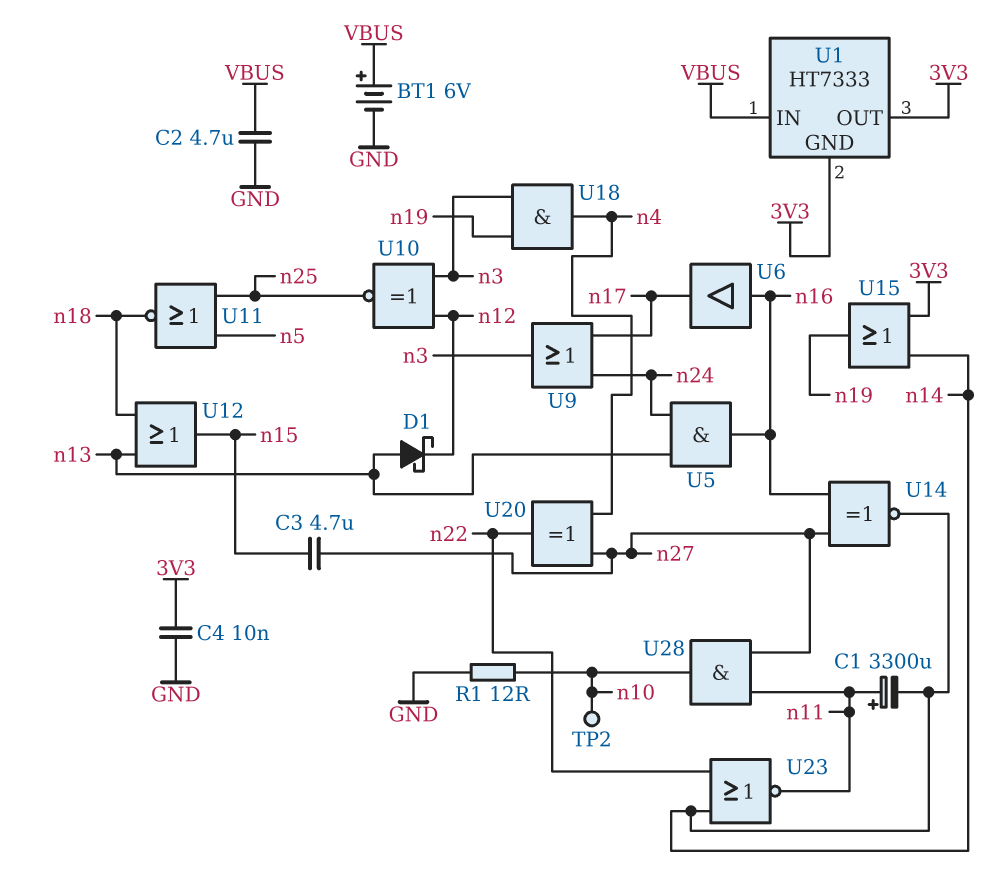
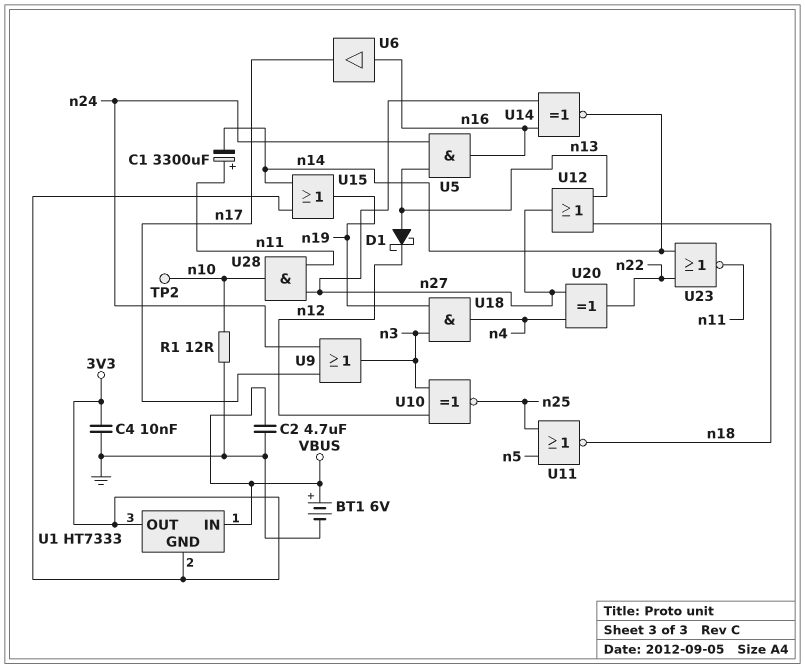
C3: 4.7uF (n15, n27) -> none
U12: OR (in n13, in n18, out n15) -> OR (in n13, in n18, out n27)

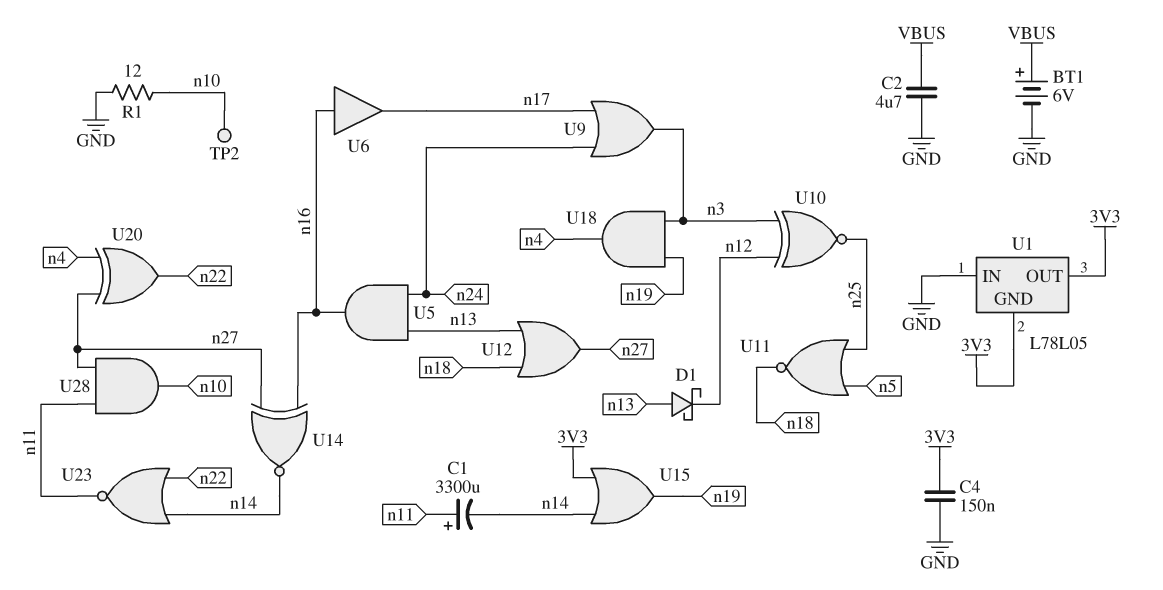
C4: 10nF (3V3, GND) -> 150nF (3V3, GND)
U1: HT7333 -> L78L05
U1 pin IN: VBUS -> GND

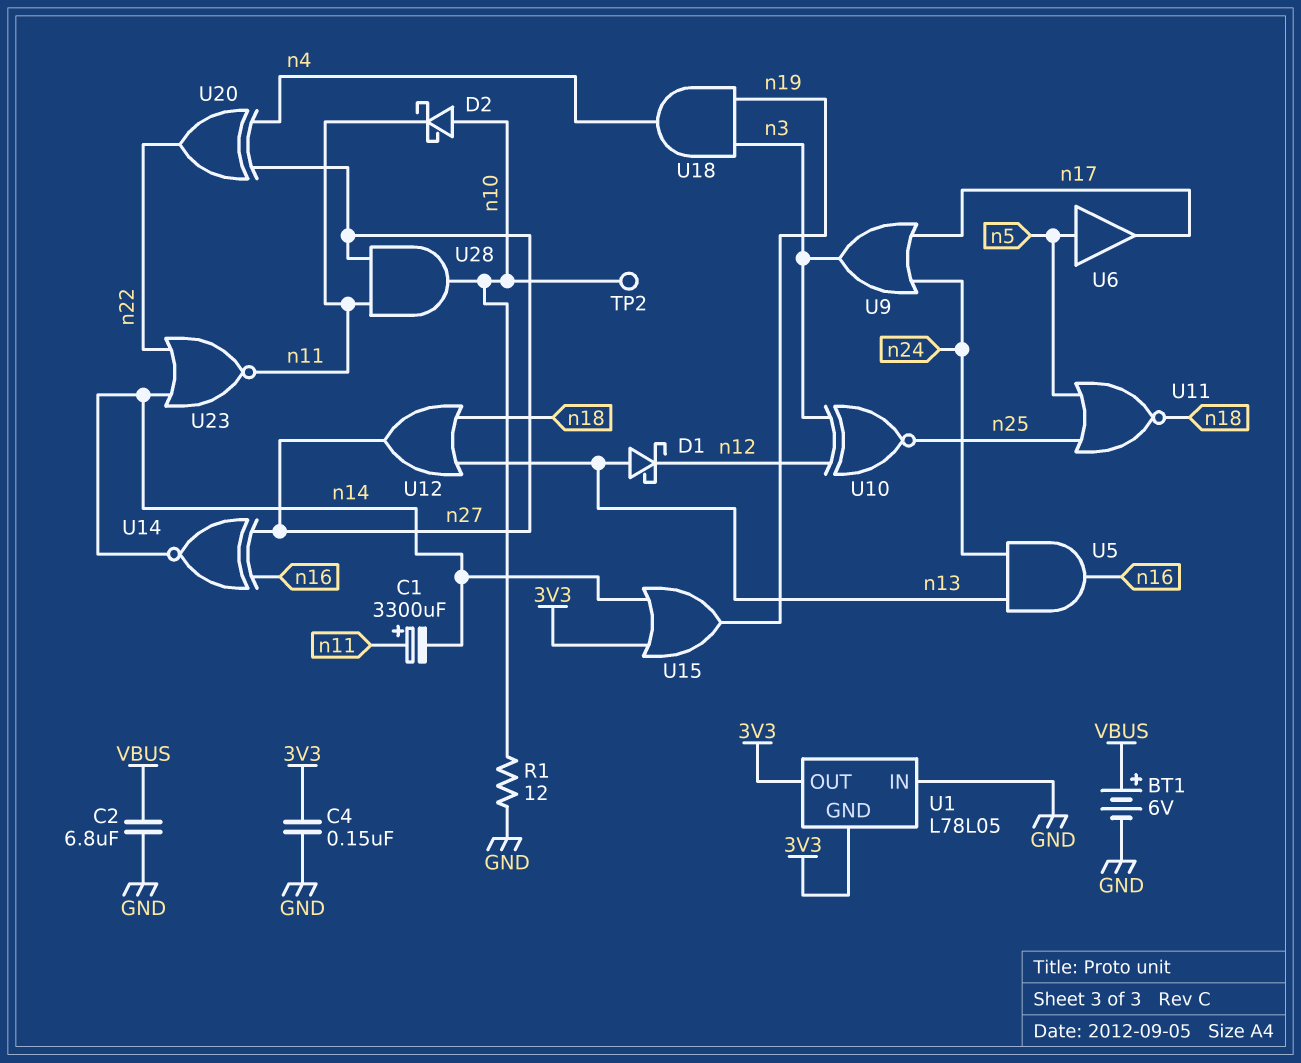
C2: 4.7uF (GND, VBUS) -> 6.8uF (GND, VBUS)
D2: none -> schottky (A n10, K n11)
U6: buffer (in n16, out n17) -> buffer (in n5, out n17)

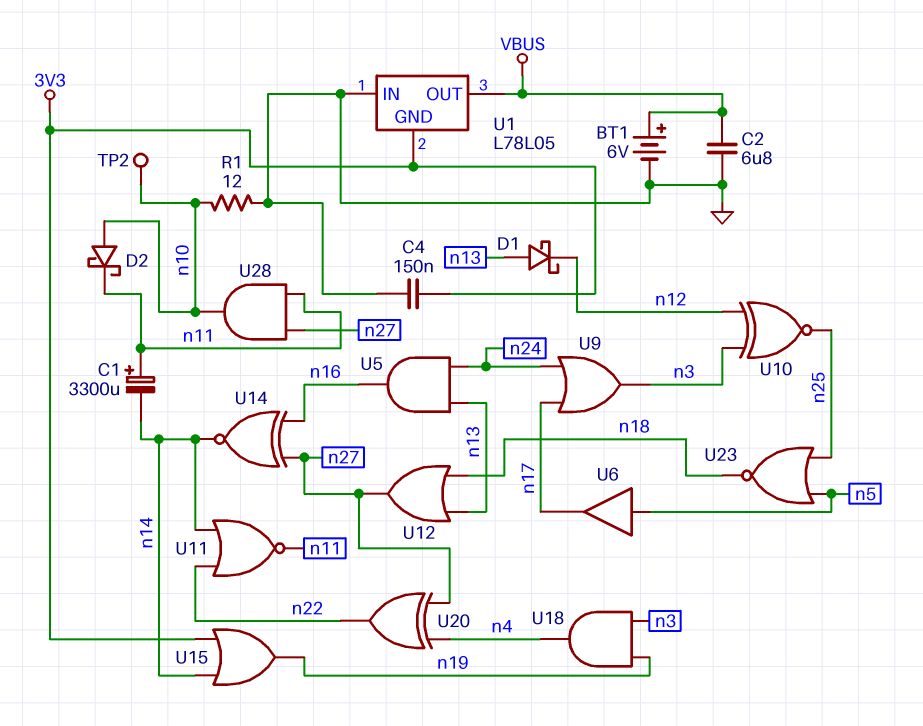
U1 pin OUT: 3V3 -> VBUS
U11: NOR (in n5, in n25, out n18) -> NOR (in n14, in n22, out n11)
U23: NOR (in n14, in n22, out n11) -> NOR (in n5, in n25, out n18)

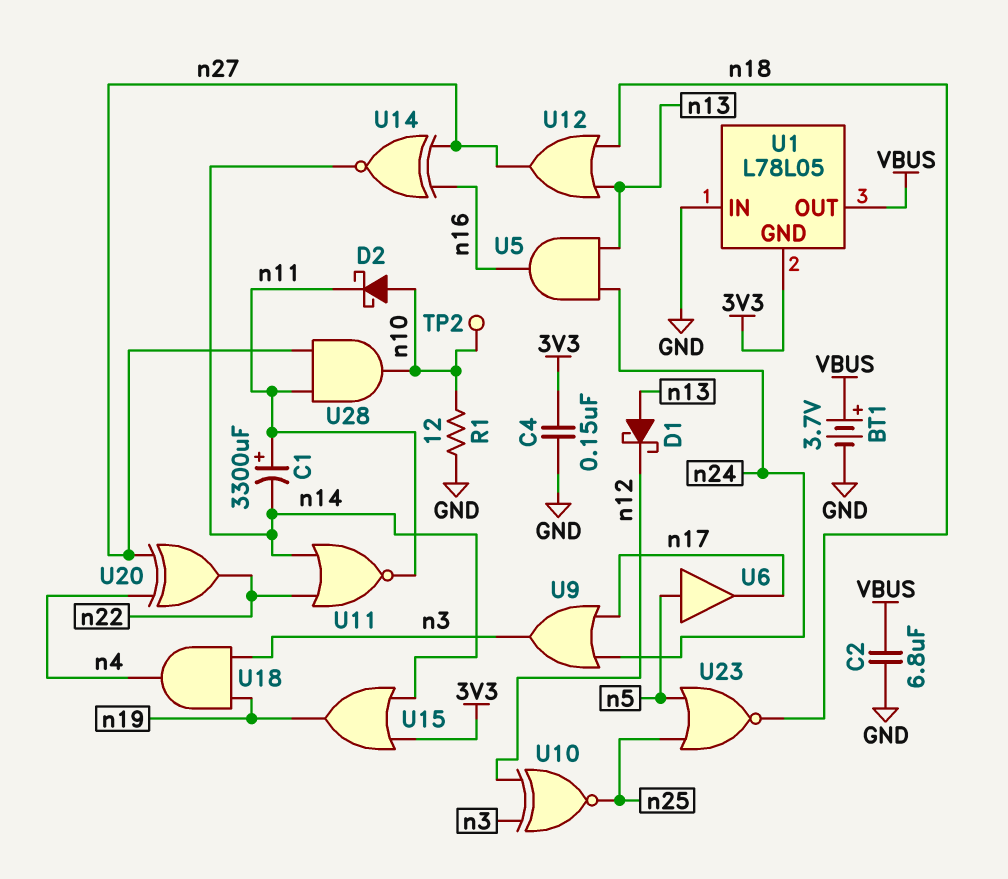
BT1: 6V (plus VBUS, minus GND) -> 3.7V (plus VBUS, minus GND)

